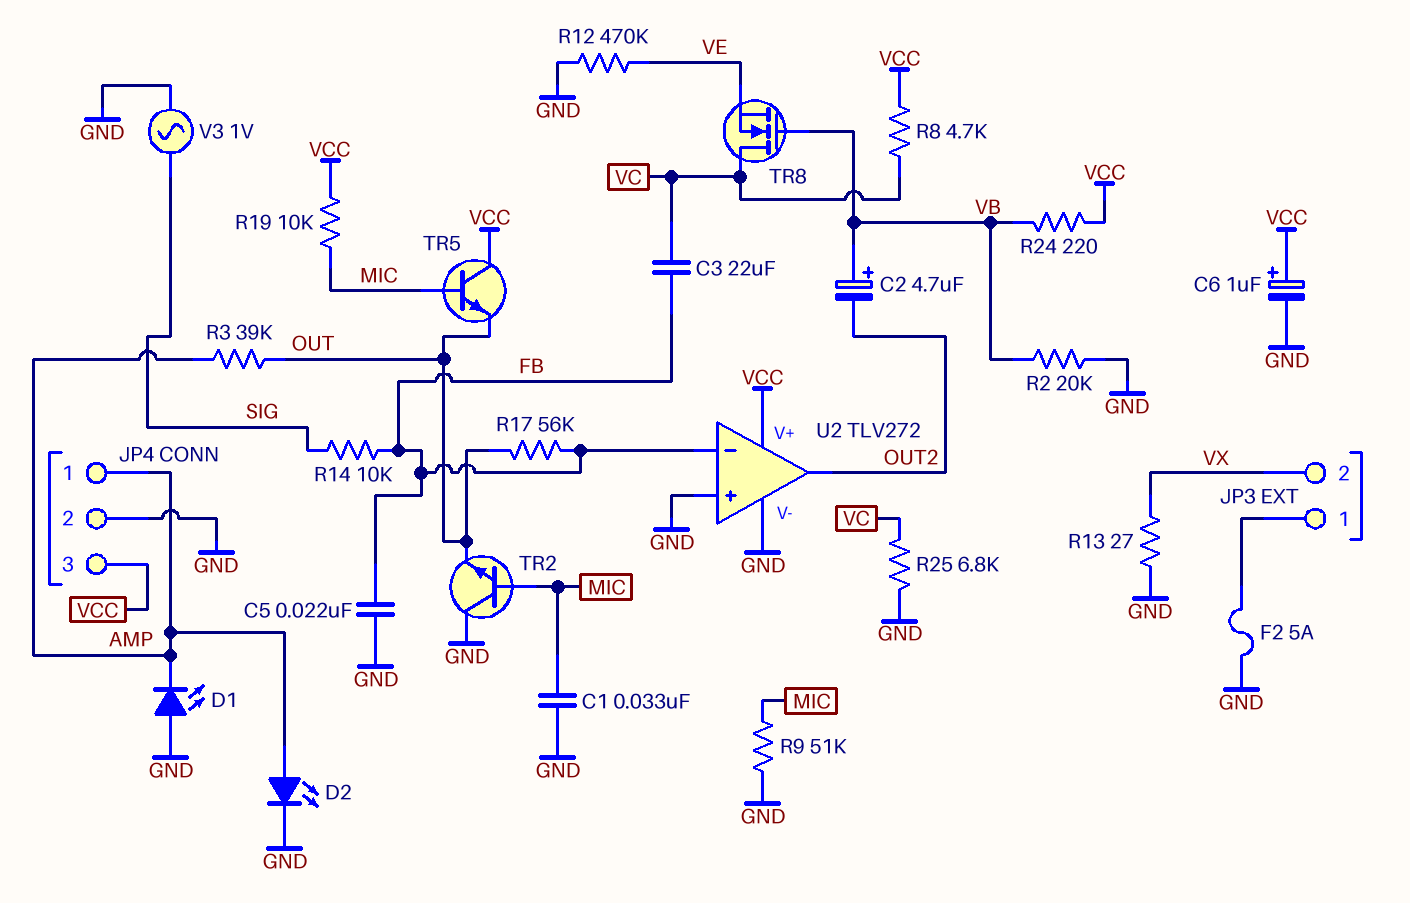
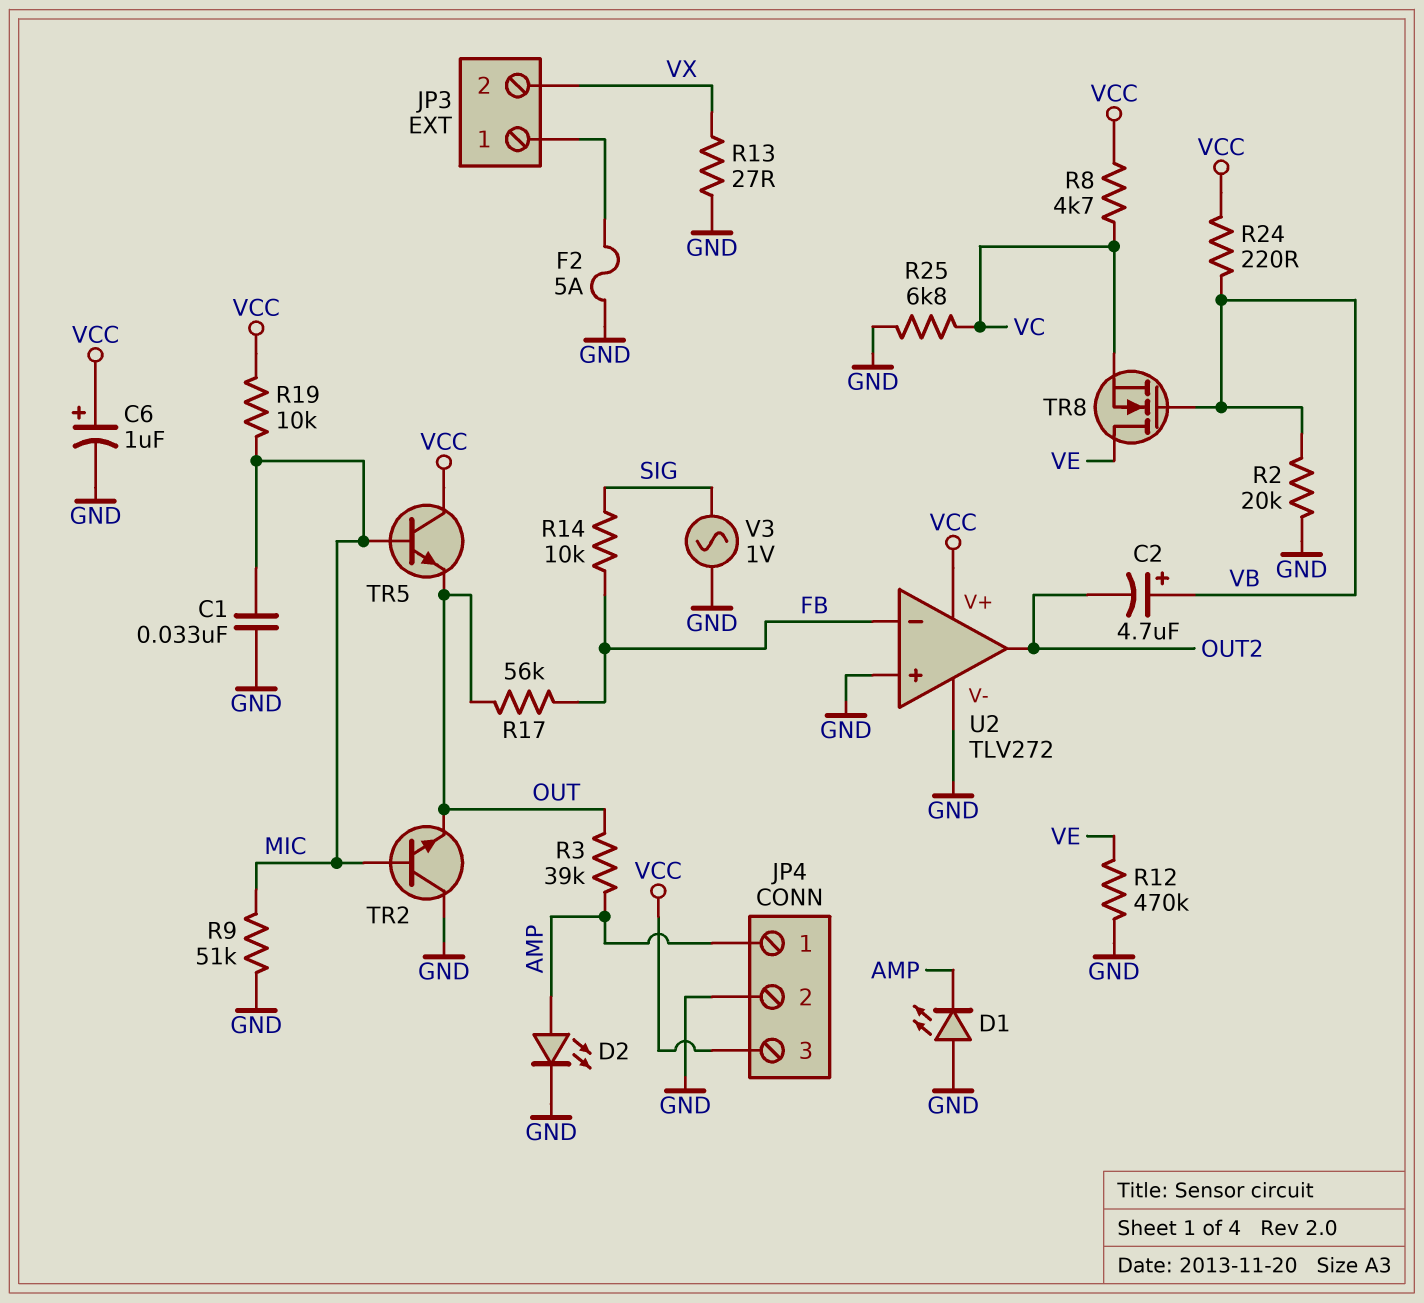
C3: 22uF (FB, VC) -> none
C5: 22nF (FB, GND) -> none
TR8: NMOS (G VB, D VC, S VE) -> NMOS (G VB, D VE, S VC)

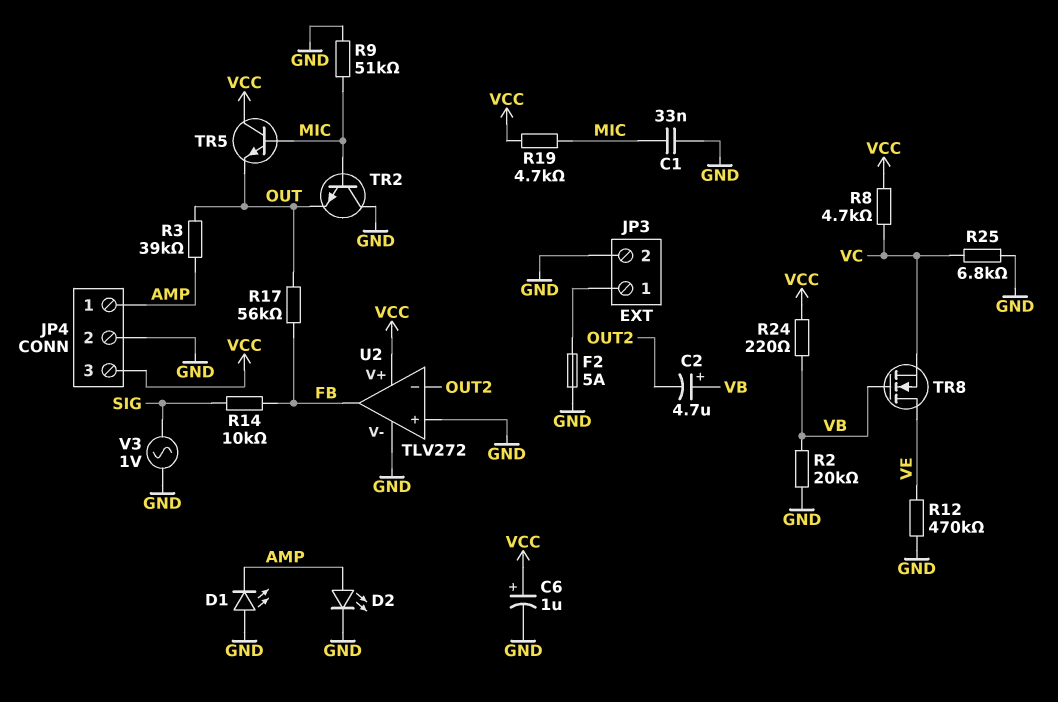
JP3 pin 2: VX -> GND
R13: 27 (GND, VX) -> none
R19: 10k (MIC, VCC) -> 4.7k (MIC, VCC)
U2 pin in-: FB -> OUT2
U2 pin out: OUT2 -> FB

